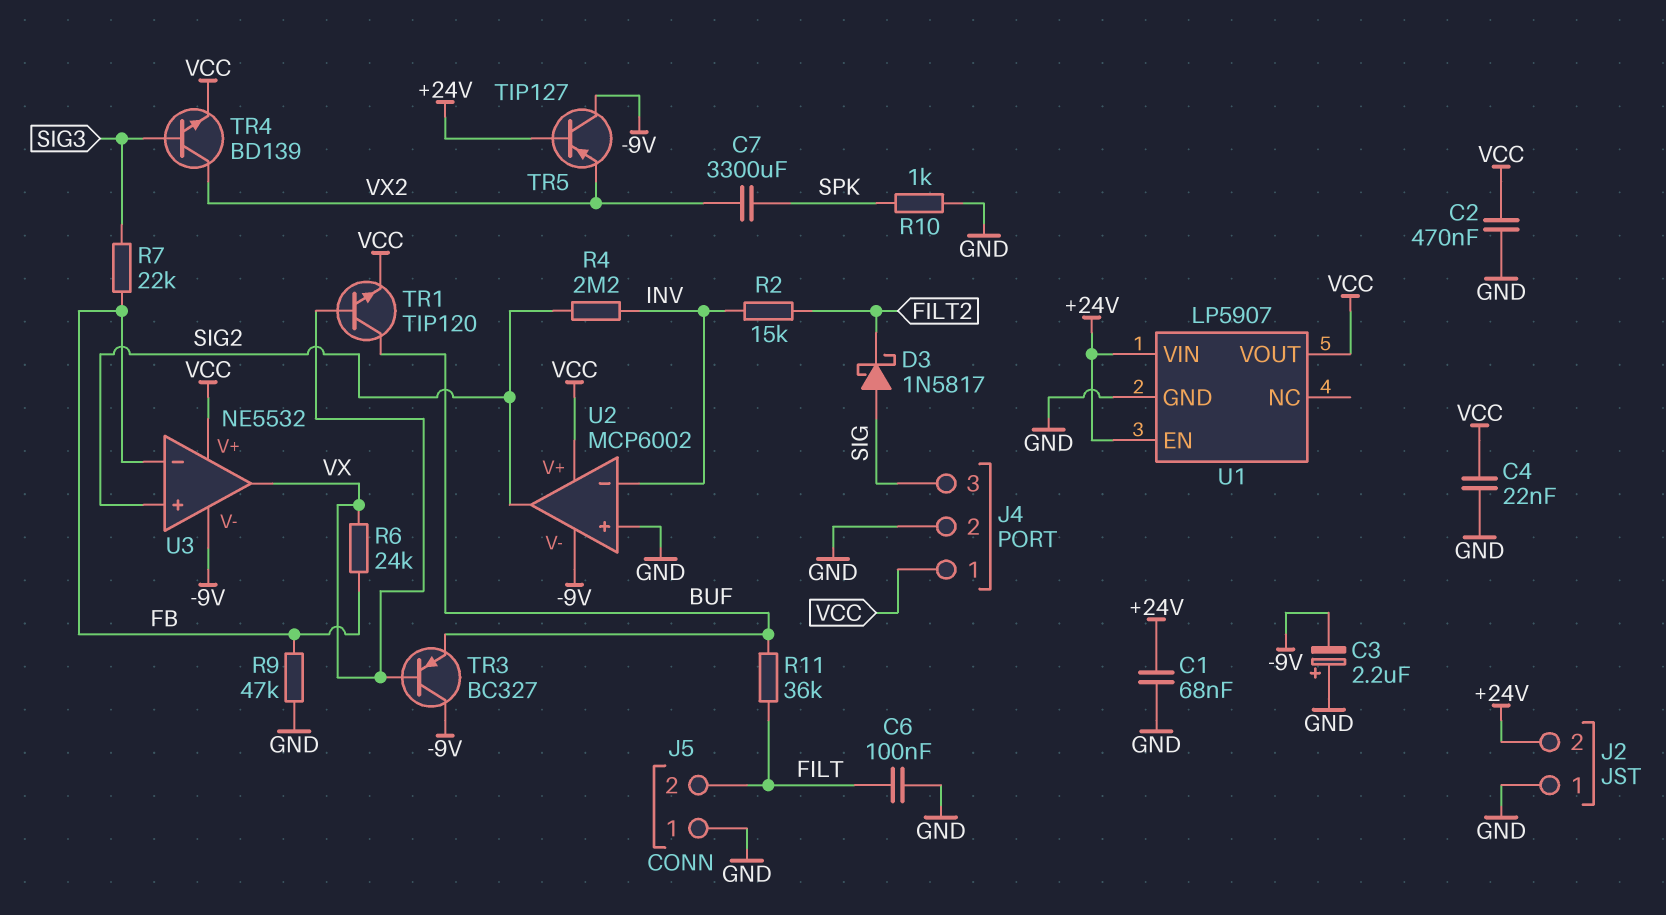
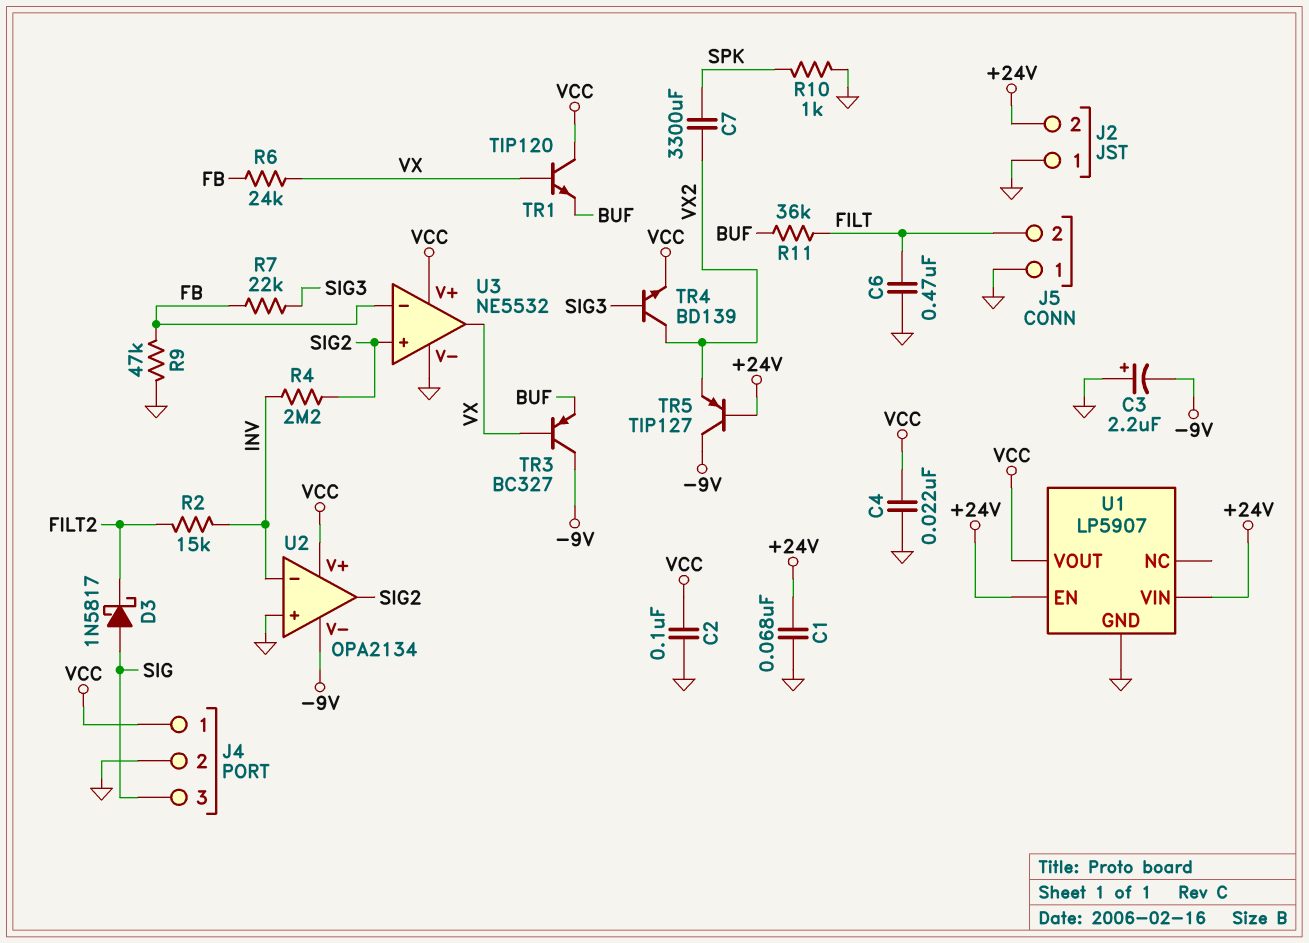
C2: 470nF (GND, VCC) -> 100nF (GND, VCC)
C6: 100nF (FILT, GND) -> 470nF (FILT, GND)
TR1: NPN TIP120 (B VX, C BUF, E VCC) -> NPN TIP120 (B VX, C VCC, E BUF)
U2: MCP6002 -> OPA2134
U3 pin V-: -9V -> GND

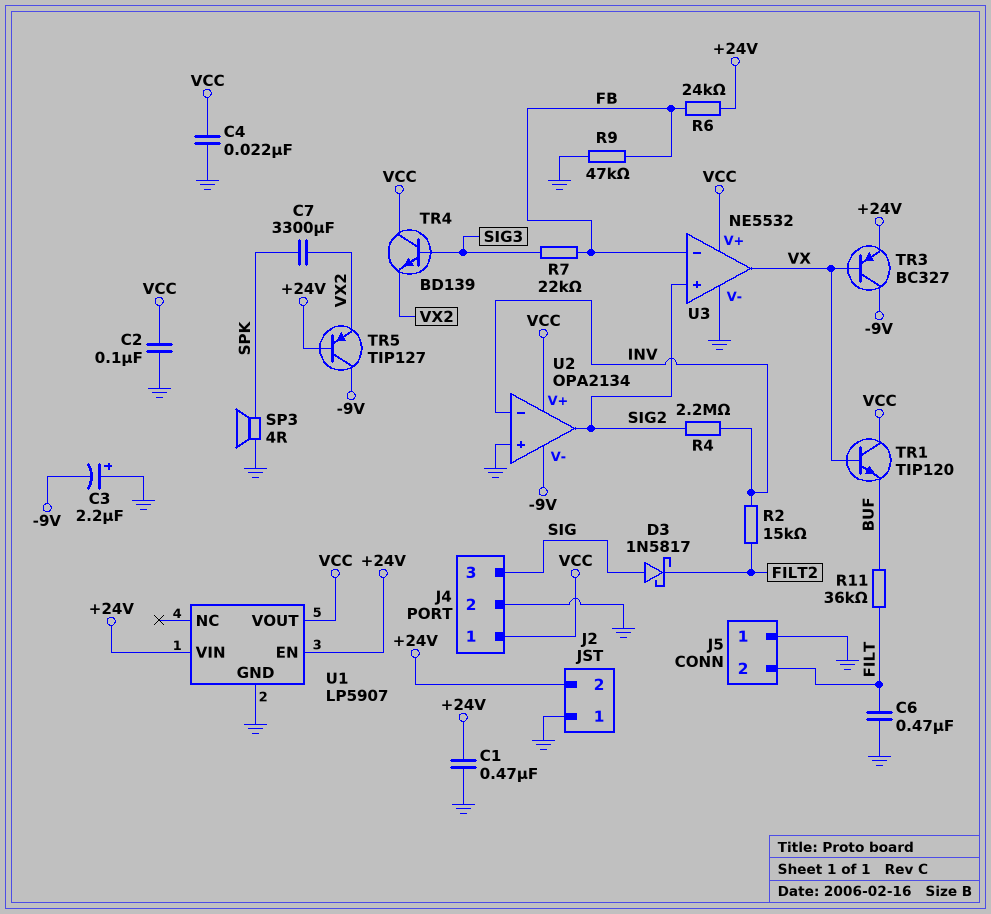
C1: 68nF (+24V, GND) -> 470nF (+24V, GND)
R6: 24k (FB, VX) -> 24k (+24V, FB)
R10: 1k (GND, SPK) -> none
SP3: none -> speaker 4R (GND, SPK)
TR3: PNP BC327 (B VX, C -9V, E BUF) -> PNP BC327 (B VX, C -9V, E +24V)
TR4: NPN BD139 (B SIG3, C VX2, E VCC) -> NPN BD139 (B SIG3, C VCC, E VX2)

